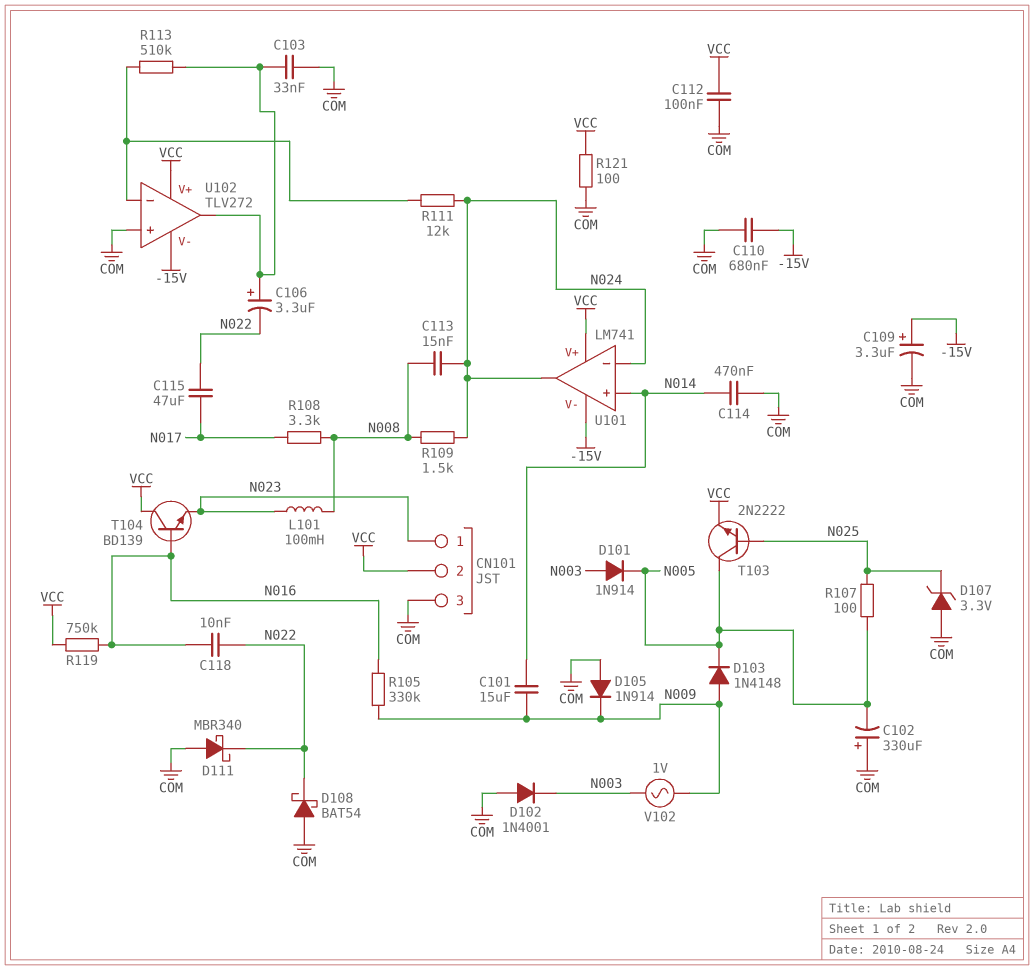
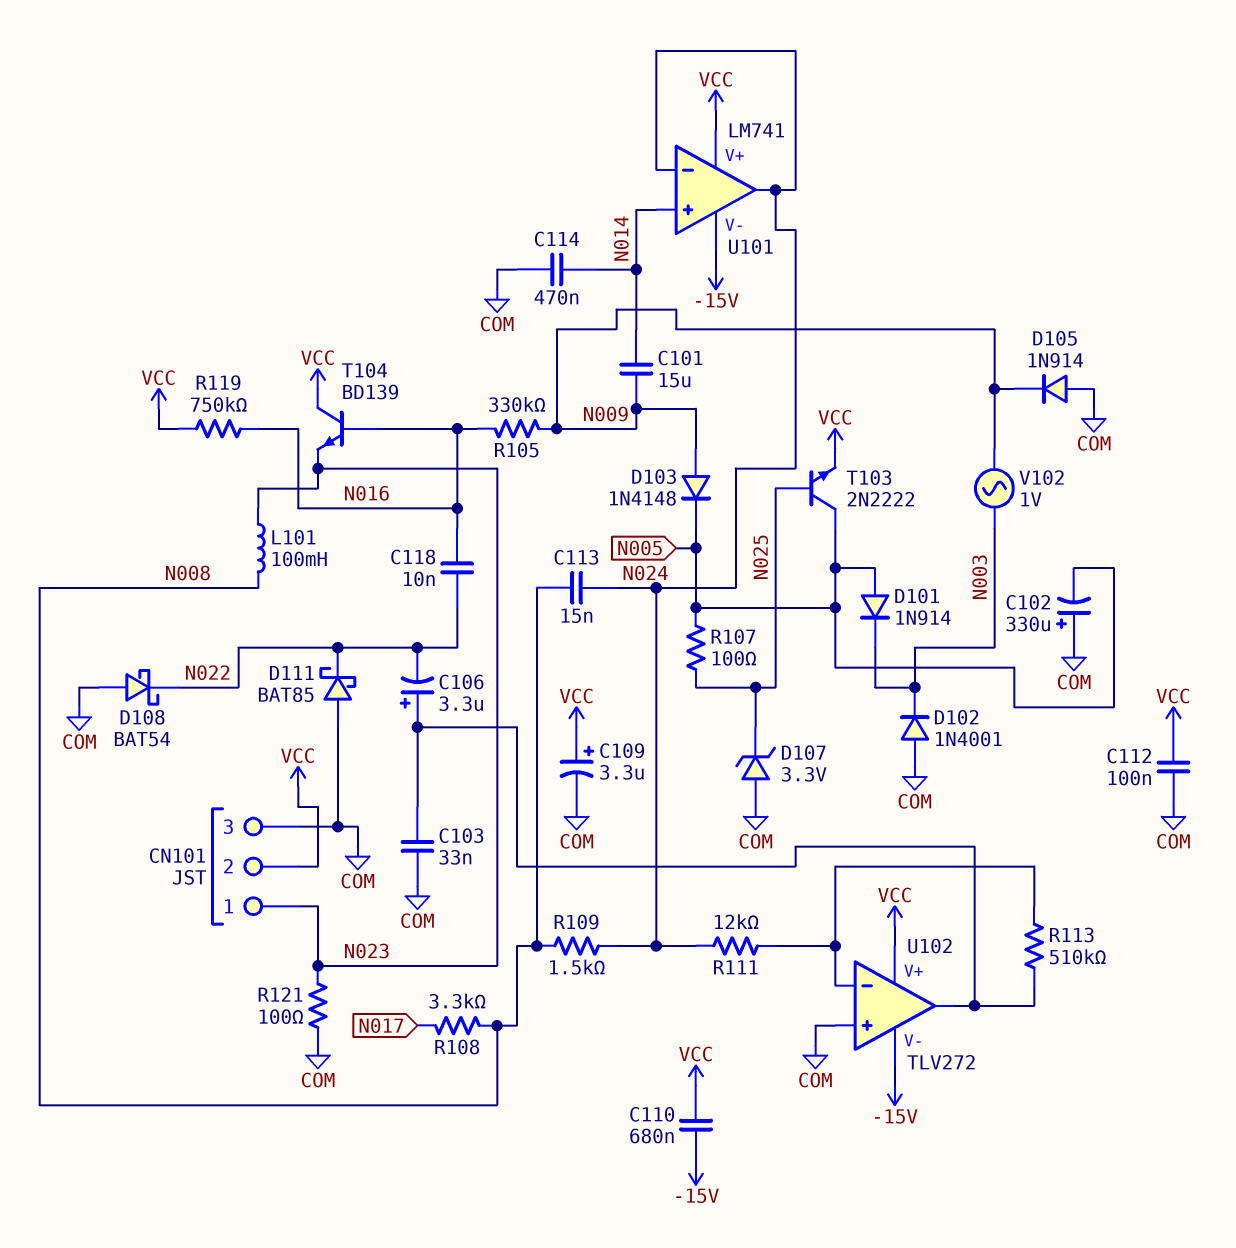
C109: 3.3uF (plus -15V, minus COM) -> 3.3uF (plus VCC, minus COM)
C110: 680nF (-15V, COM) -> 680nF (-15V, VCC)
C115: 47uF (N017, N022) -> none
D101: diode 1N914 (A N003, K N005) -> diode 1N914 (A N005, K N003)
D111: schottky MBR340 (A COM, K N022) -> schottky BAT85 (A COM, K N022)
R121: 100 (COM, VCC) -> 100 (COM, N023)

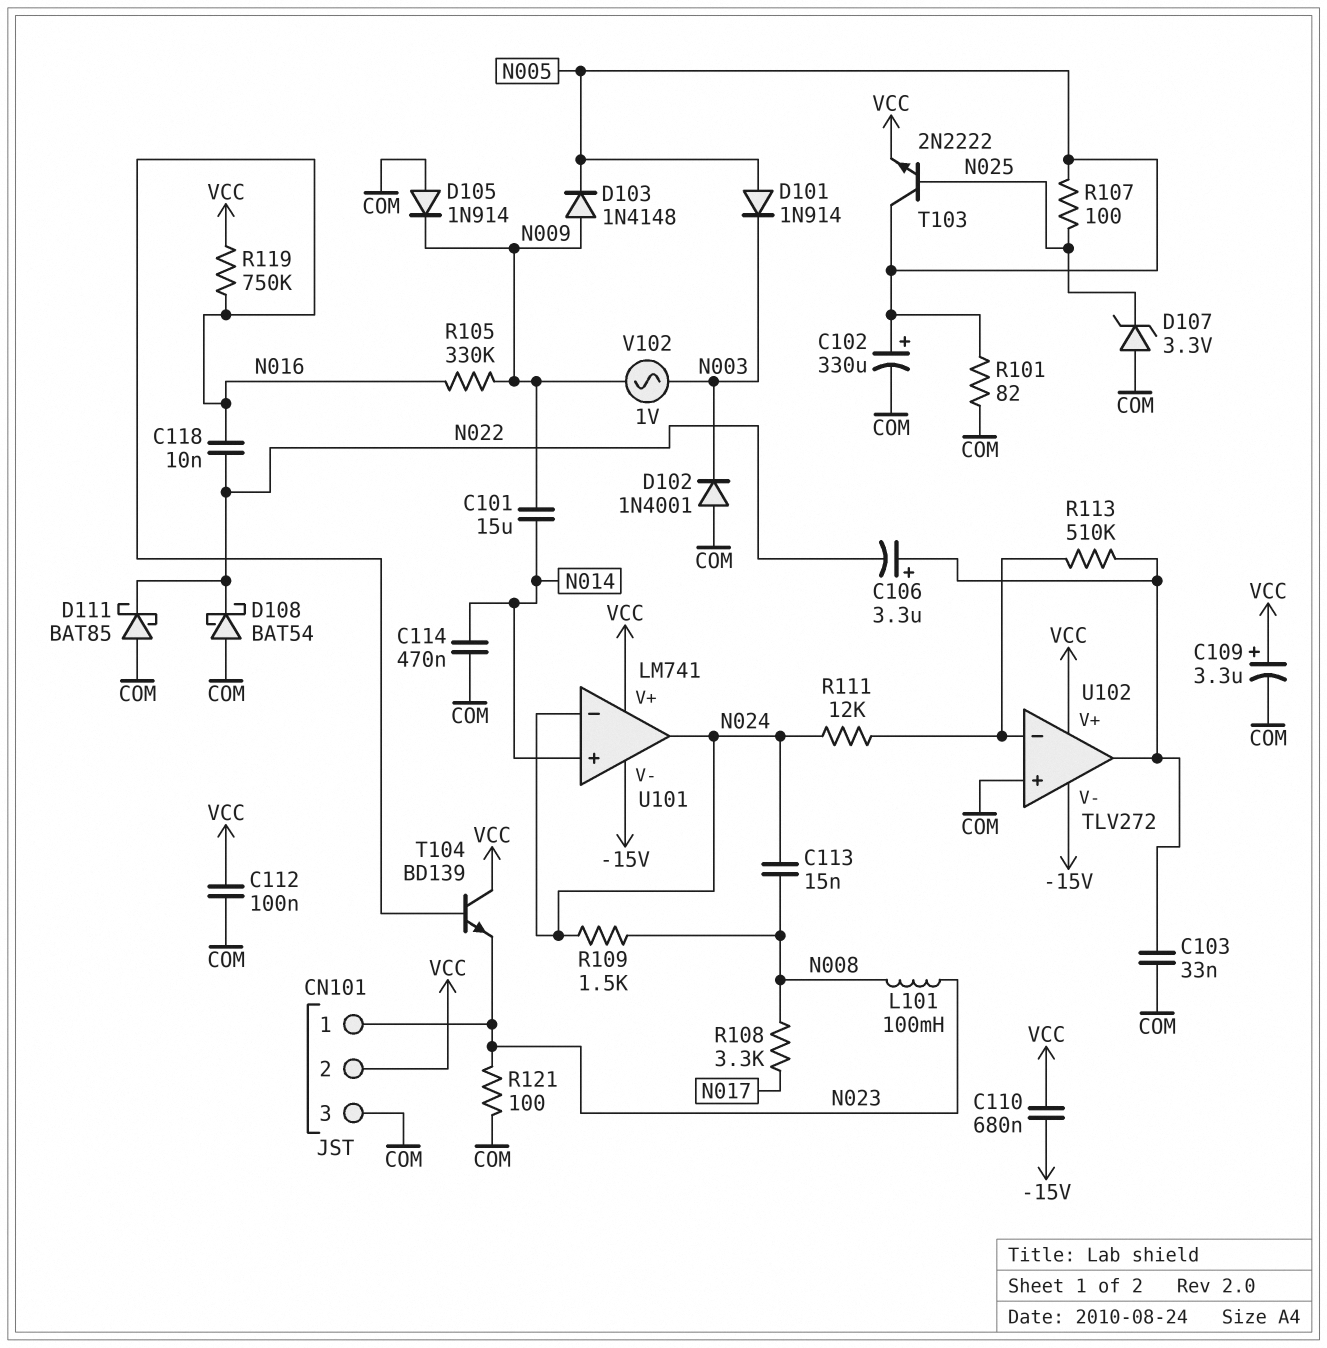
C102: 330uF (plus COM, minus N005) -> 330uF (plus N005, minus COM)
R101: none -> 82 (COM, N005)

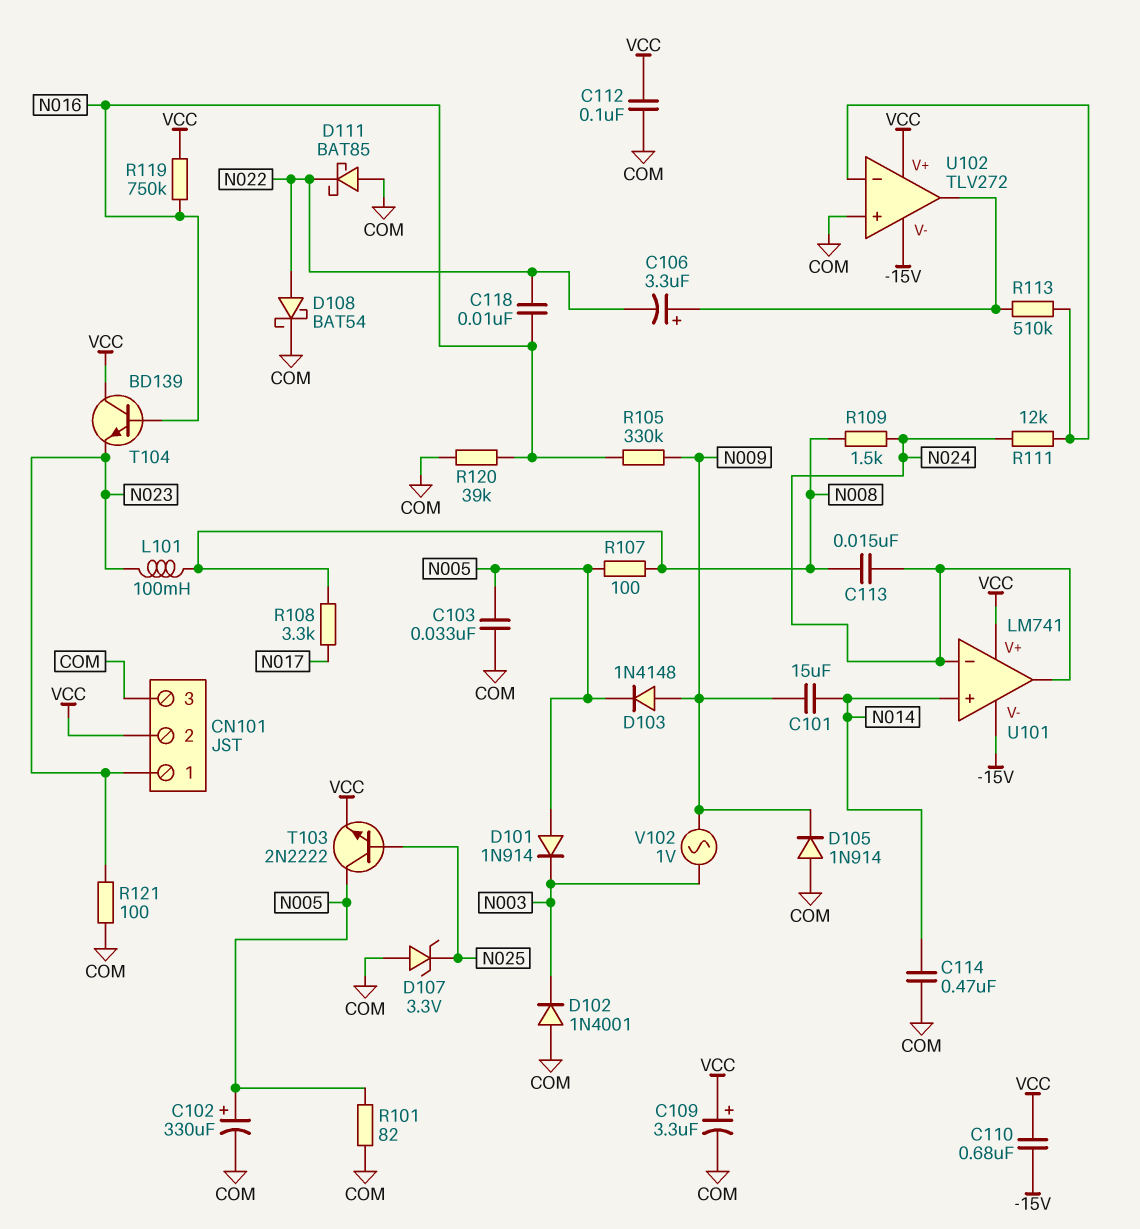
C103: 33nF (COM, U102/out) -> 33nF (COM, N005)
D108: schottky BAT54 (A COM, K N022) -> schottky BAT54 (A N022, K COM)
R107: 100 (N005, N025) -> 100 (N005, N008)
R120: none -> 39k (COM, N016)

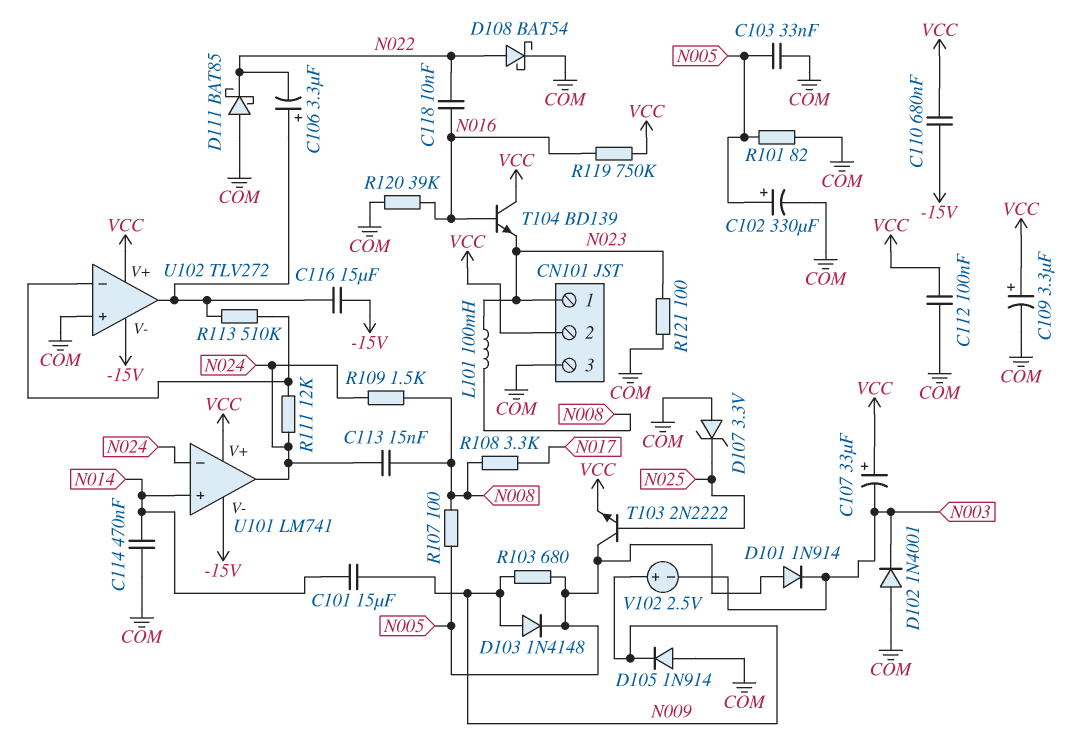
C107: none -> 33uF (plus VCC, minus N003)
C116: none -> 15uF (-15V, U102/out)
R103: none -> 680 (N005, N009)
R105: 330k (N009, N016) -> none
V102: AC 1V (N003, N009) -> 2.5V (plus N009, minus N003)

